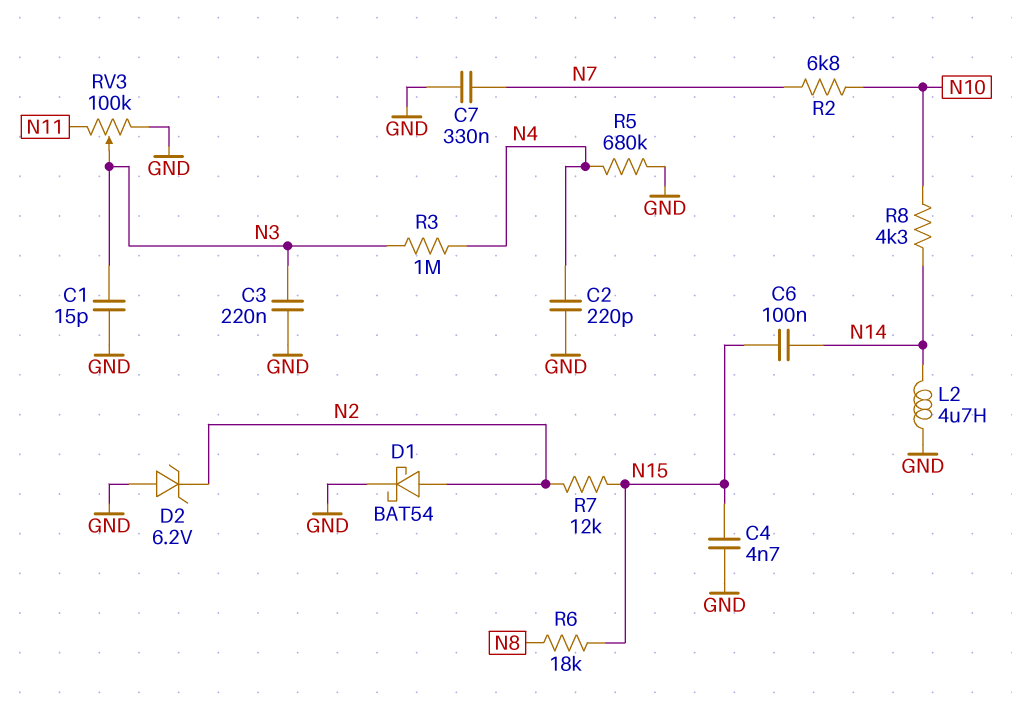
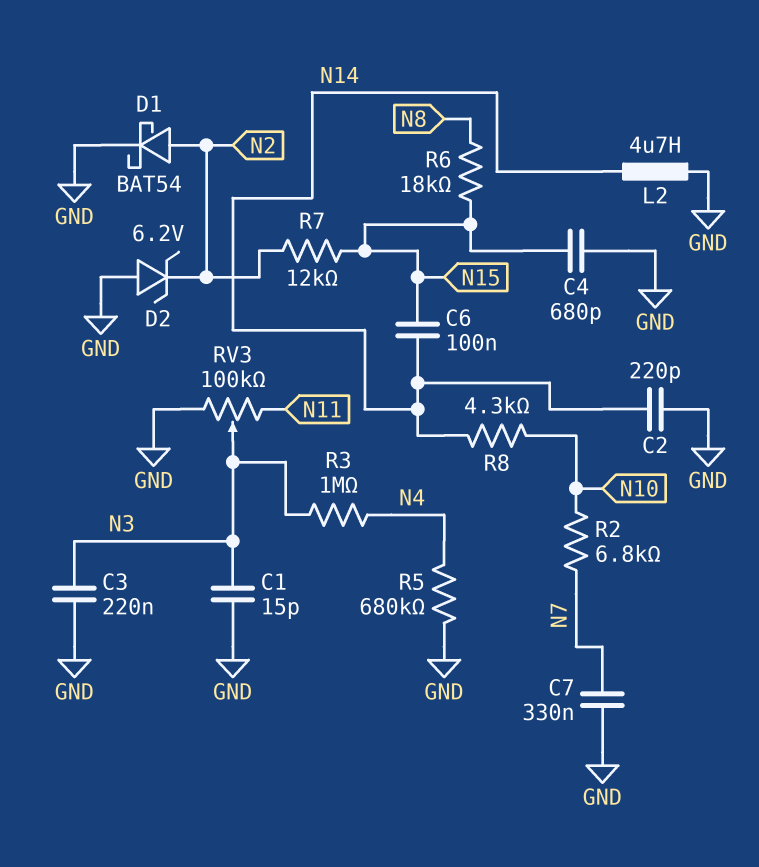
C2: 220pF (GND, N4) -> 220pF (GND, N14)
C4: 4.7nF (GND, N15) -> 680pF (GND, N15)

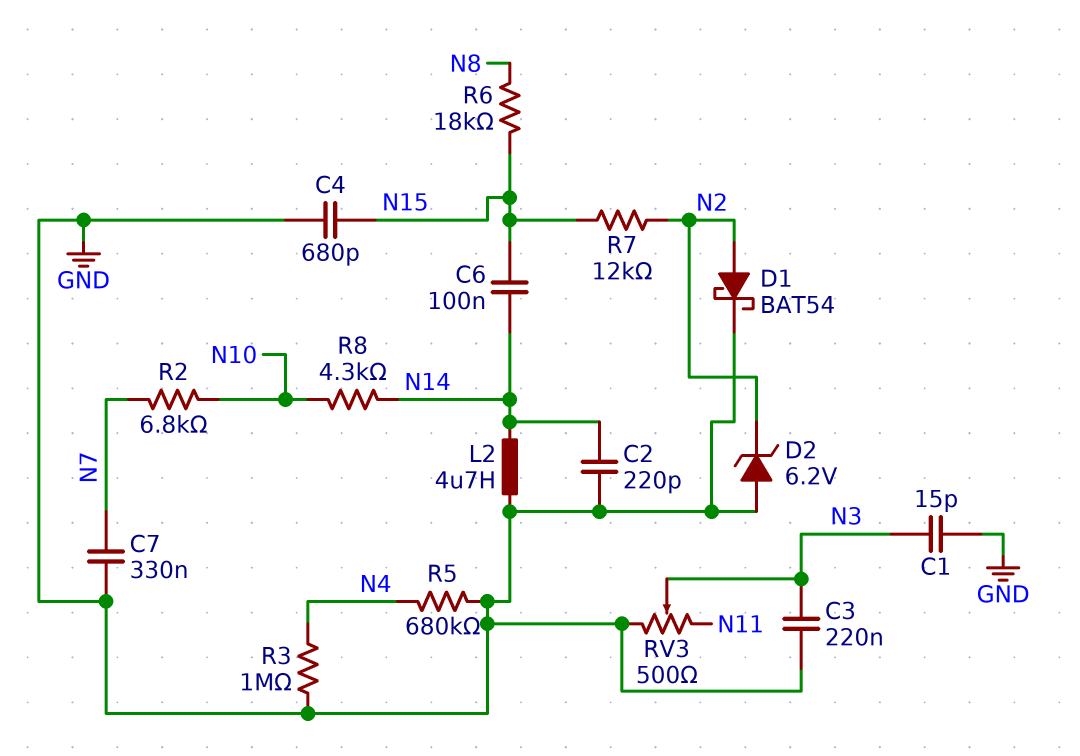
R3: 1M (N3, N4) -> 1M (GND, N4)
RV3: 100k (GND, N11, wiper N3) -> 500 (GND, N11, wiper N3)

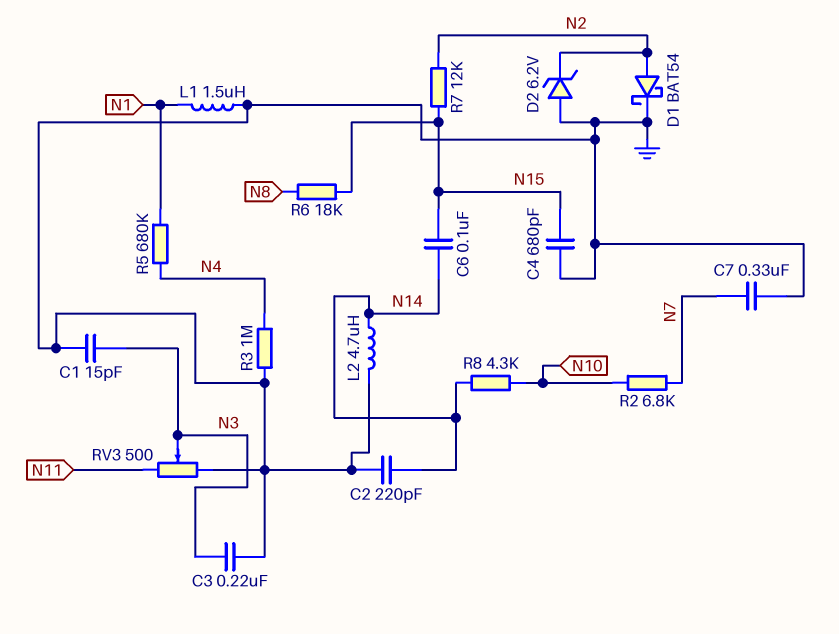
L1: none -> 1.5uH (GND, N1)
R5: 680k (GND, N4) -> 680k (N1, N4)

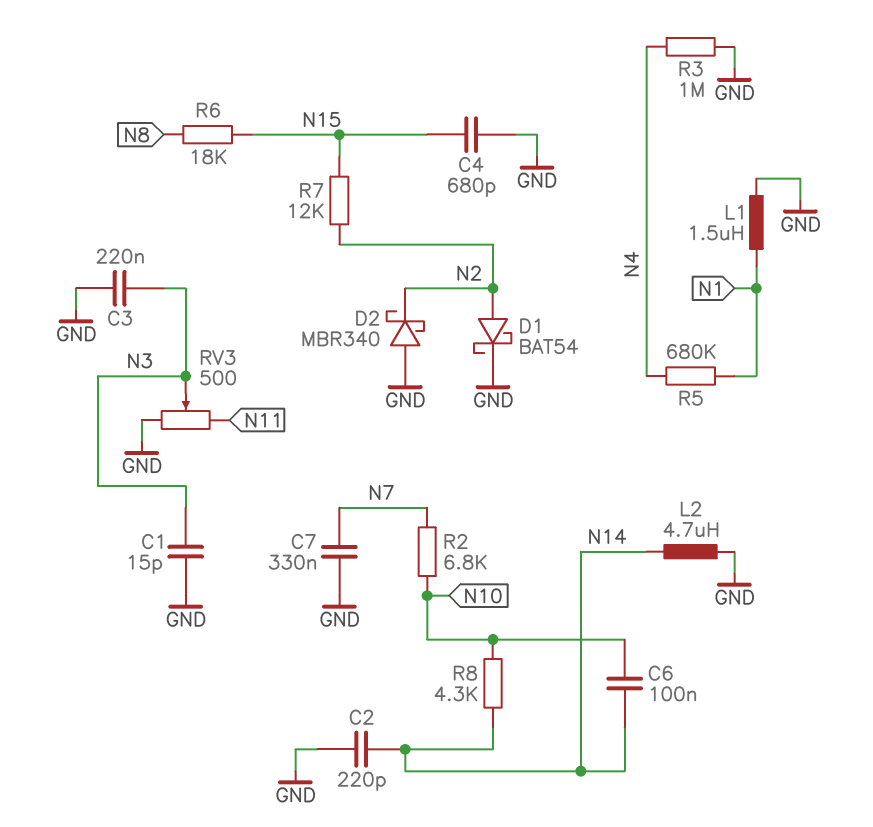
C6: 100nF (N14, N15) -> 100nF (N10, N14)
D2: zener 6.2V (A GND, K N2) -> schottky MBR340 (A GND, K N2)

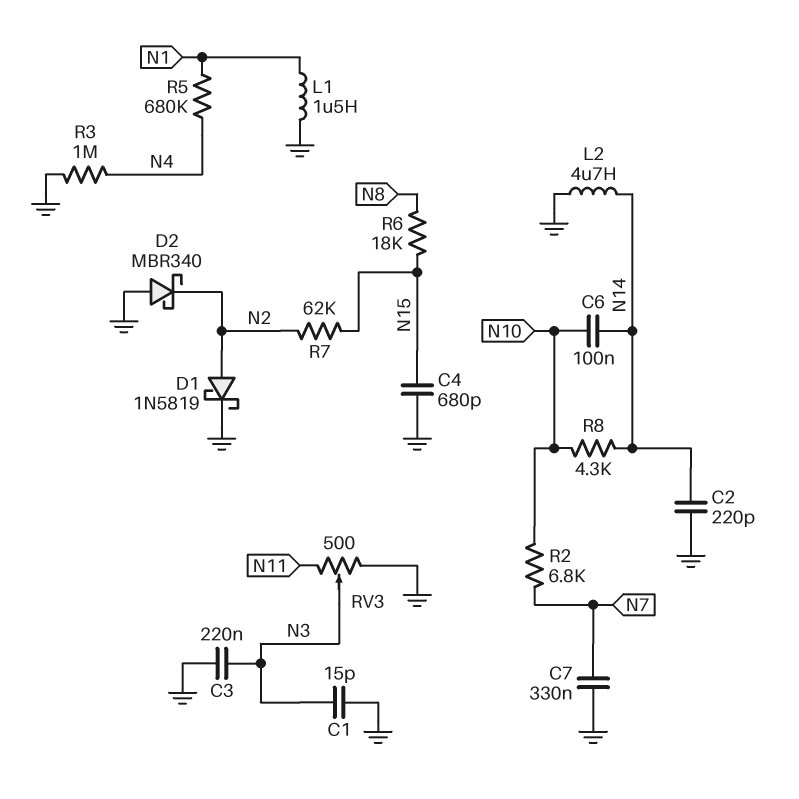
D1: schottky BAT54 (A N2, K GND) -> schottky 1N5819 (A N2, K GND)
R7: 12k (N2, N15) -> 62k (N2, N15)

